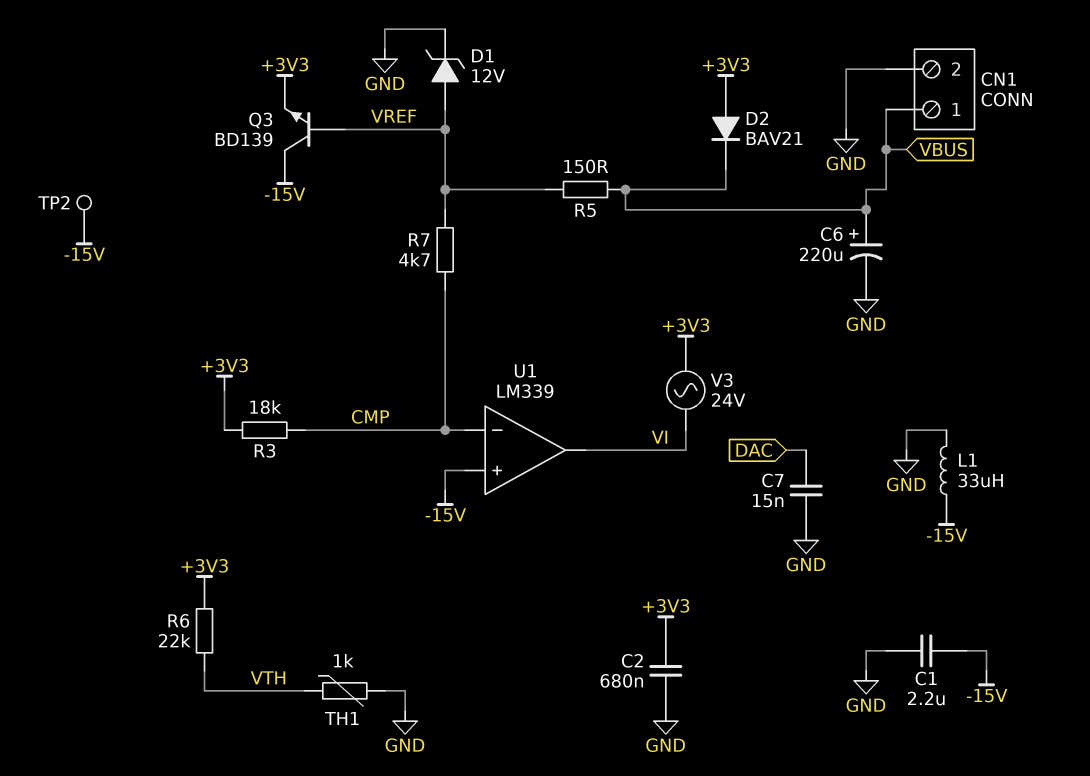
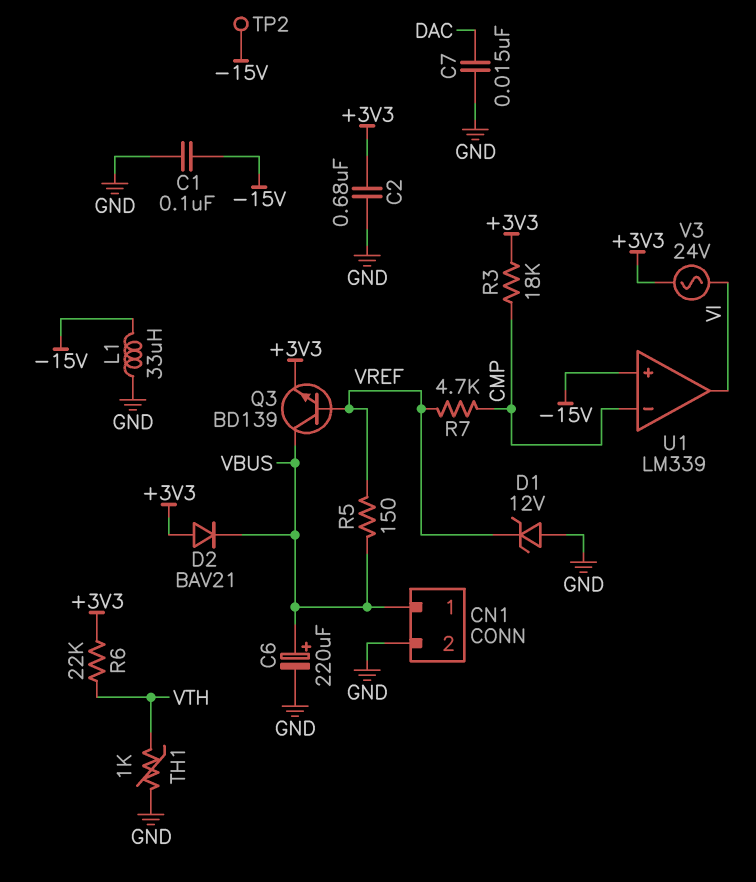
C1: 2.2uF (-15V, GND) -> 100nF (-15V, GND)
D1: zener 12V (A VREF, K GND) -> zener 12V (A GND, K VREF)
Q3: NPN BD139 (B VREF, C -15V, E +3V3) -> NPN BD139 (B VREF, C VBUS, E +3V3)

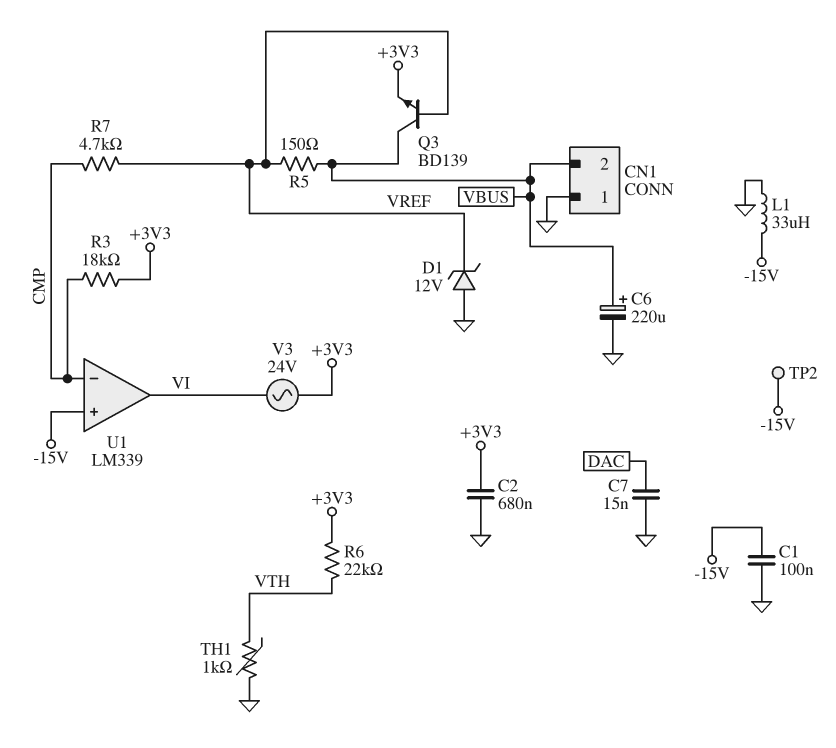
CN1 pin 1: VBUS -> GND
CN1 pin 2: GND -> VBUS
D2: diode BAV21 (A +3V3, K VBUS) -> none

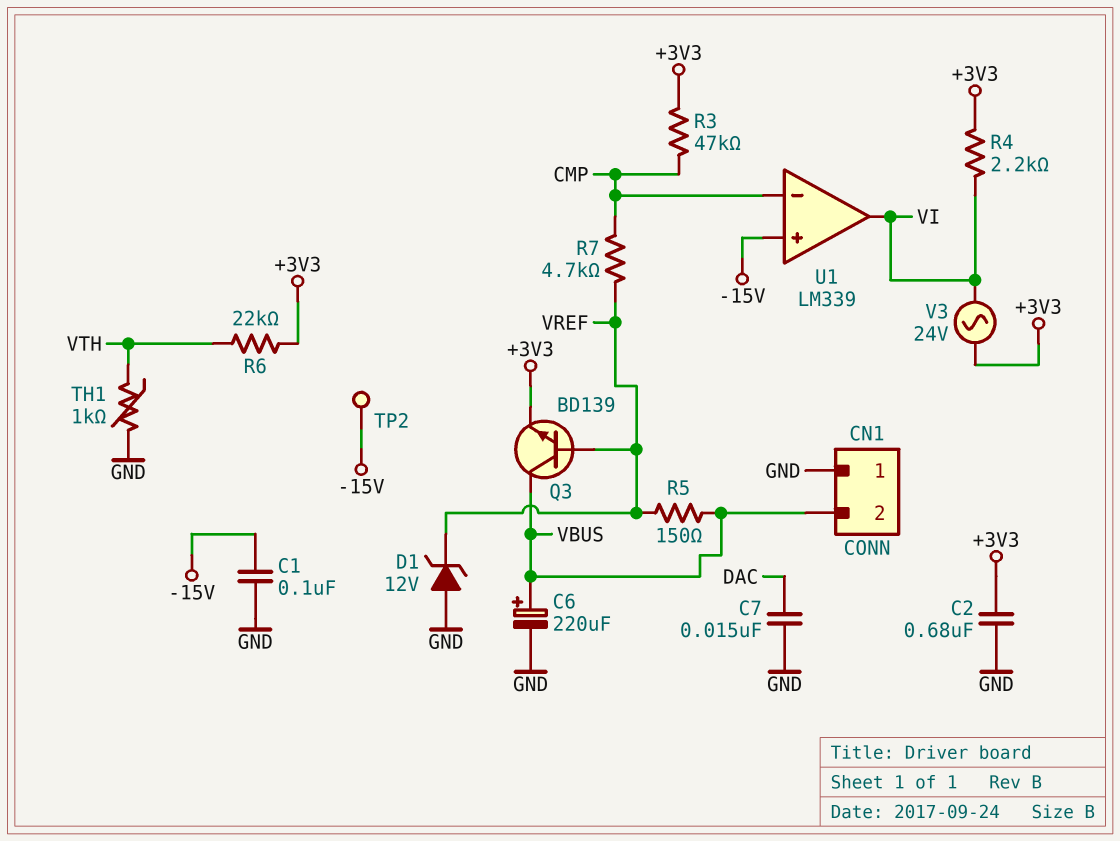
L1: 33uH (-15V, GND) -> none
R3: 18k (+3V3, CMP) -> 47k (+3V3, CMP)
R4: none -> 2.2k (+3V3, VI)

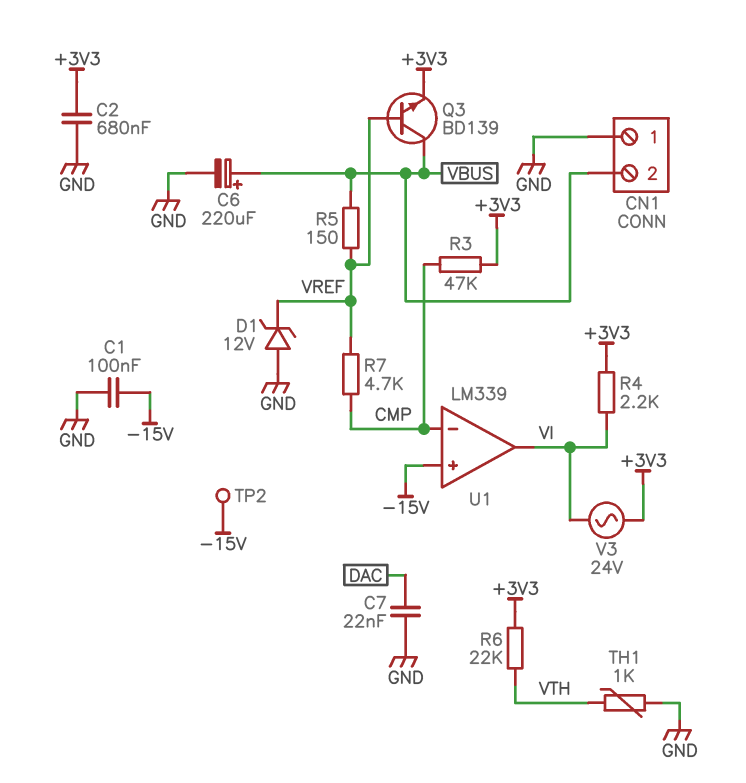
C7: 15nF (DAC, GND) -> 22nF (DAC, GND)

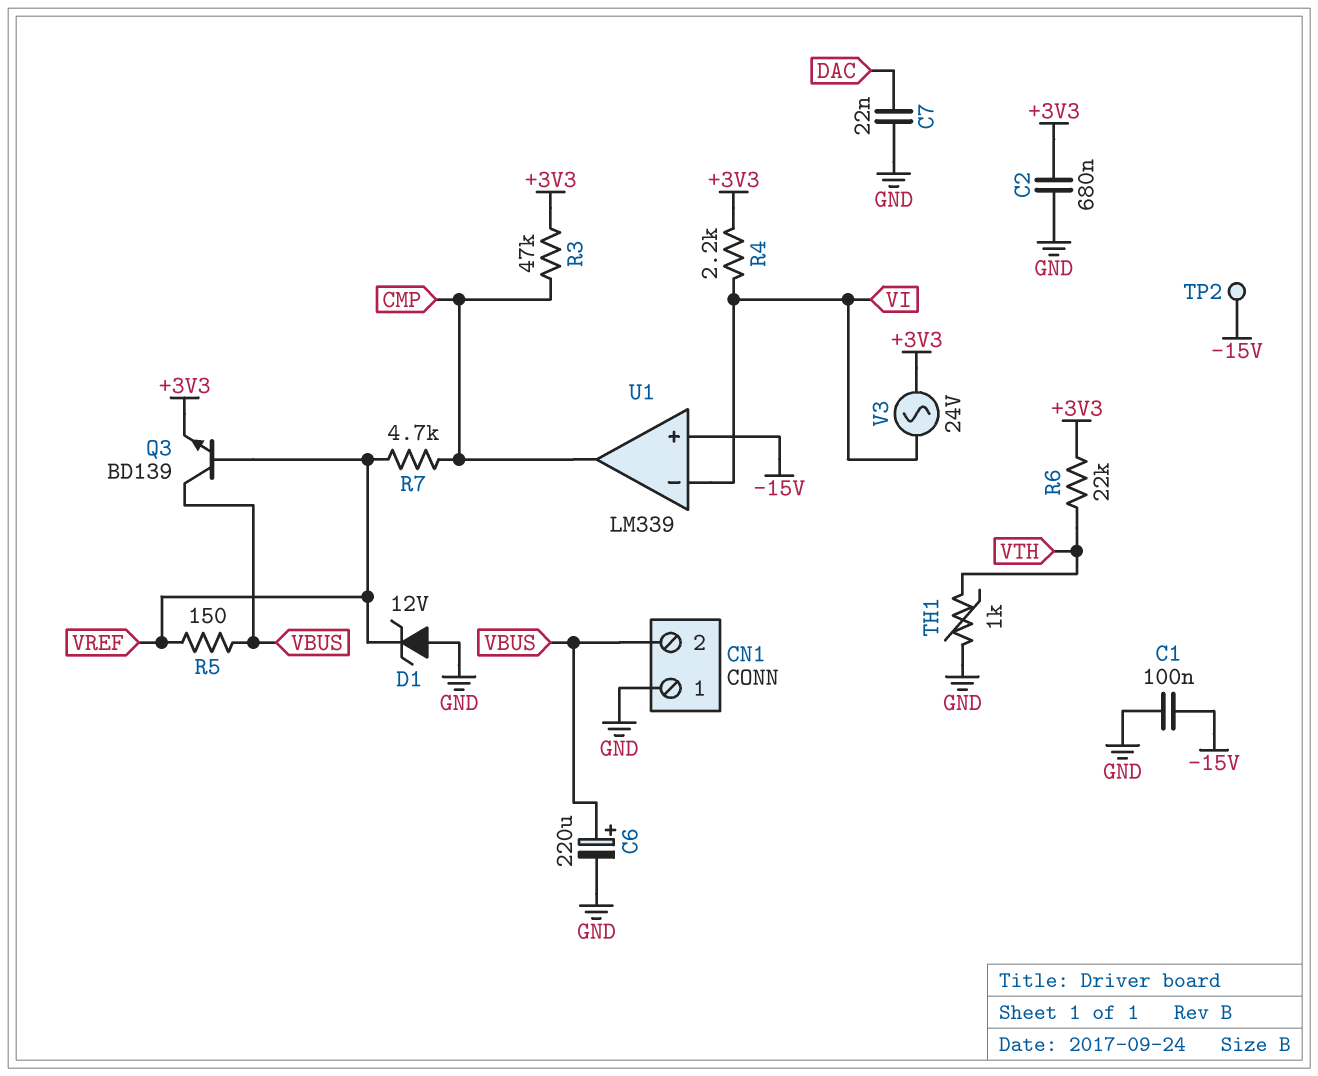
U1 pin in-: CMP -> VI
U1 pin out: VI -> CMP

